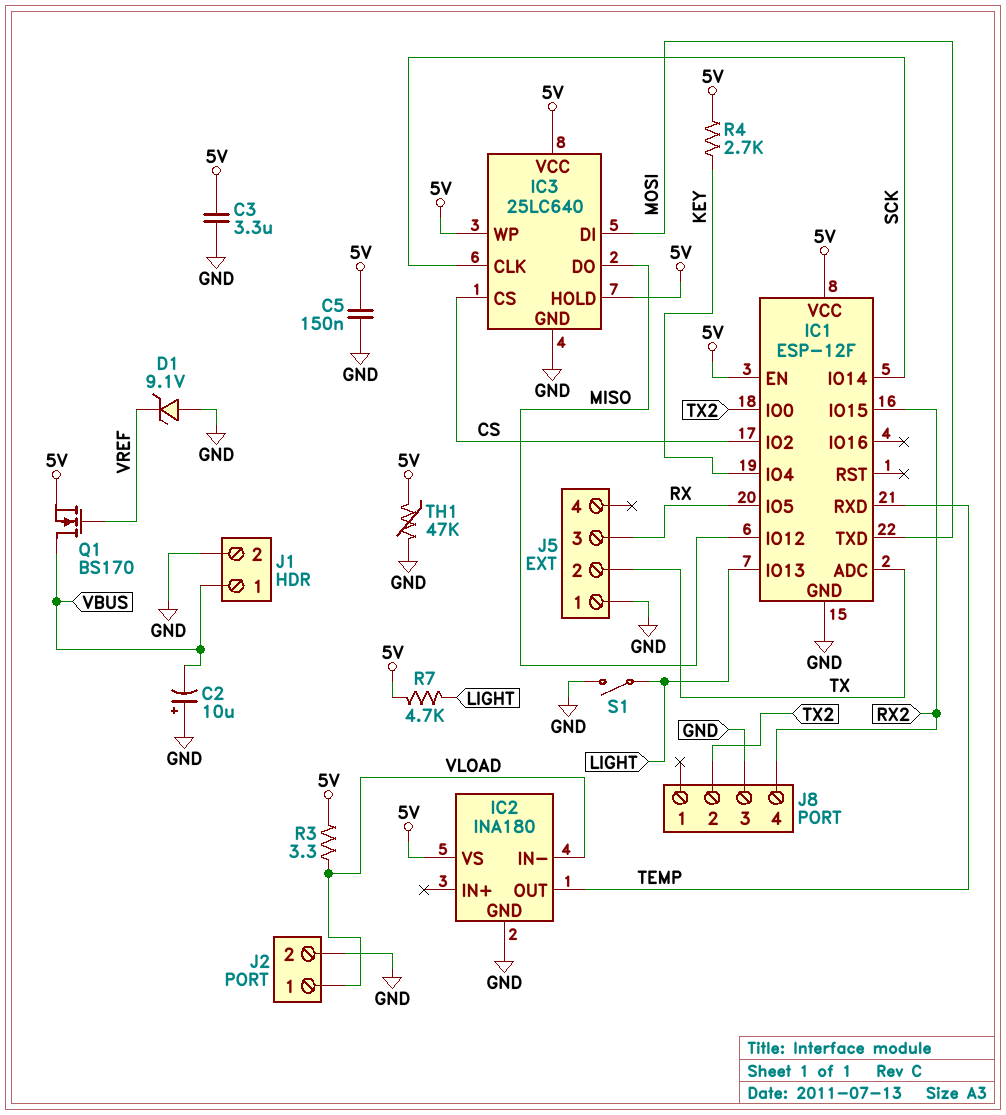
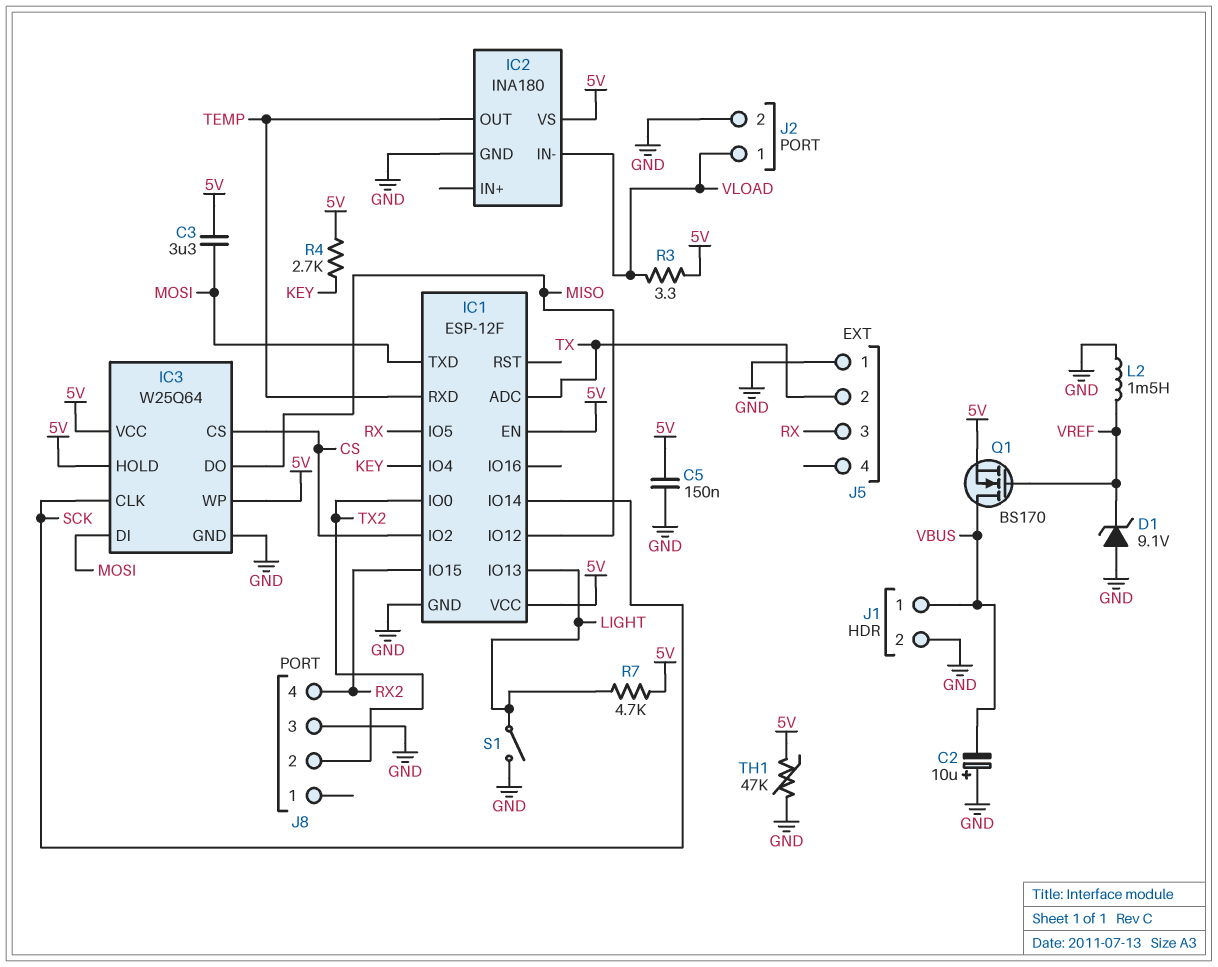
C3: 3.3uF (5V, GND) -> 3.3uF (5V, MOSI)
IC3: 25LC640 -> W25Q64
L2: none -> 1.5mH (GND, VREF)

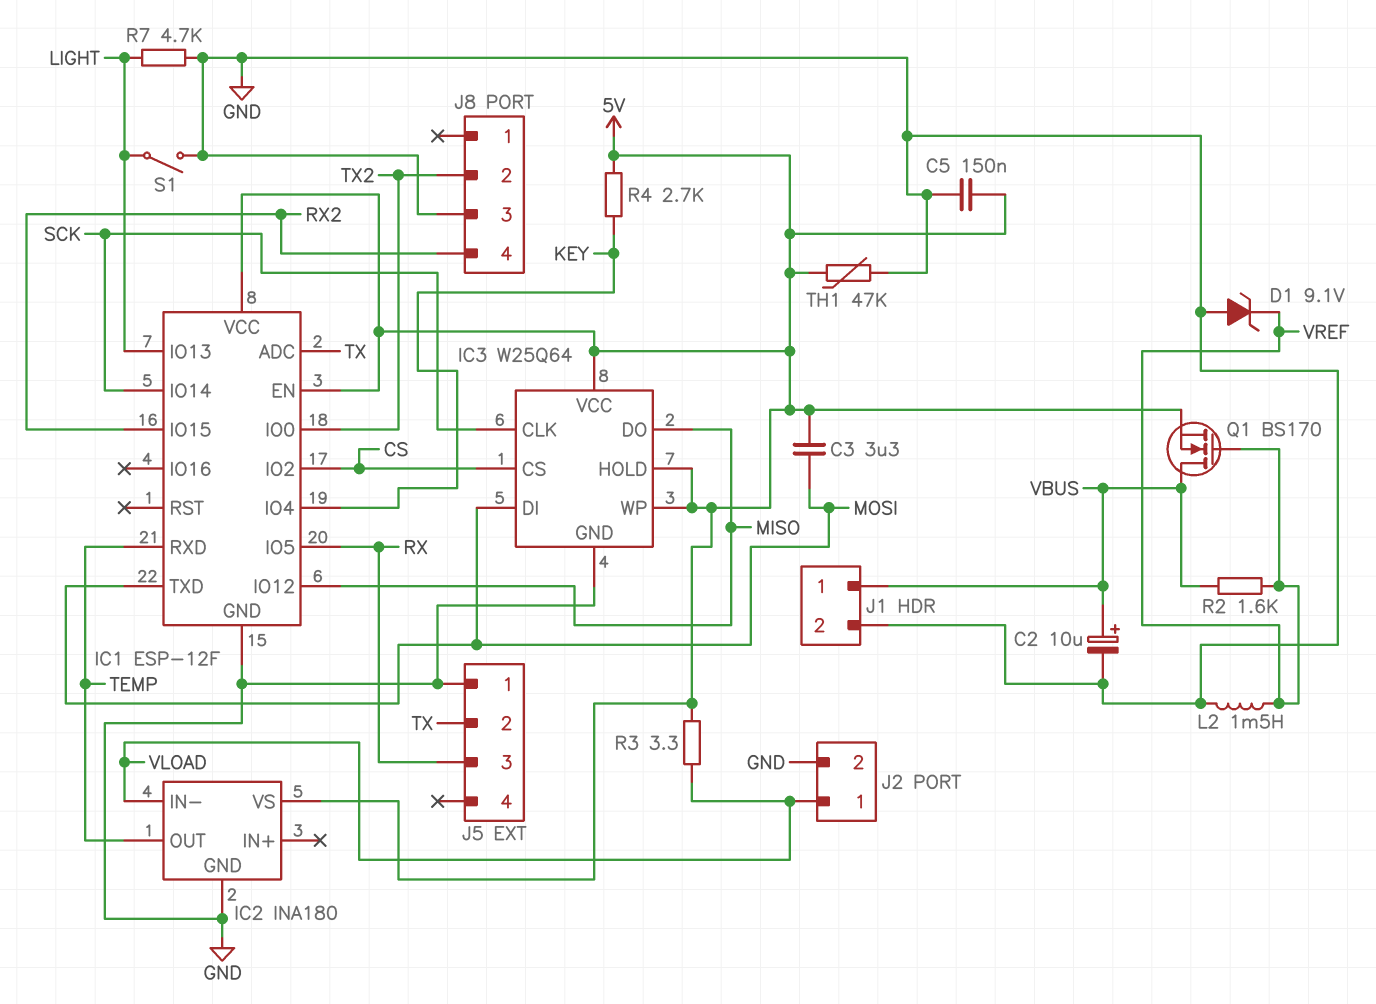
C2: 10uF (plus GND, minus VBUS) -> 10uF (plus VBUS, minus GND)
R2: none -> 1.6k (VBUS, VREF)
R7: 4.7k (5V, LIGHT) -> 4.7k (GND, LIGHT)

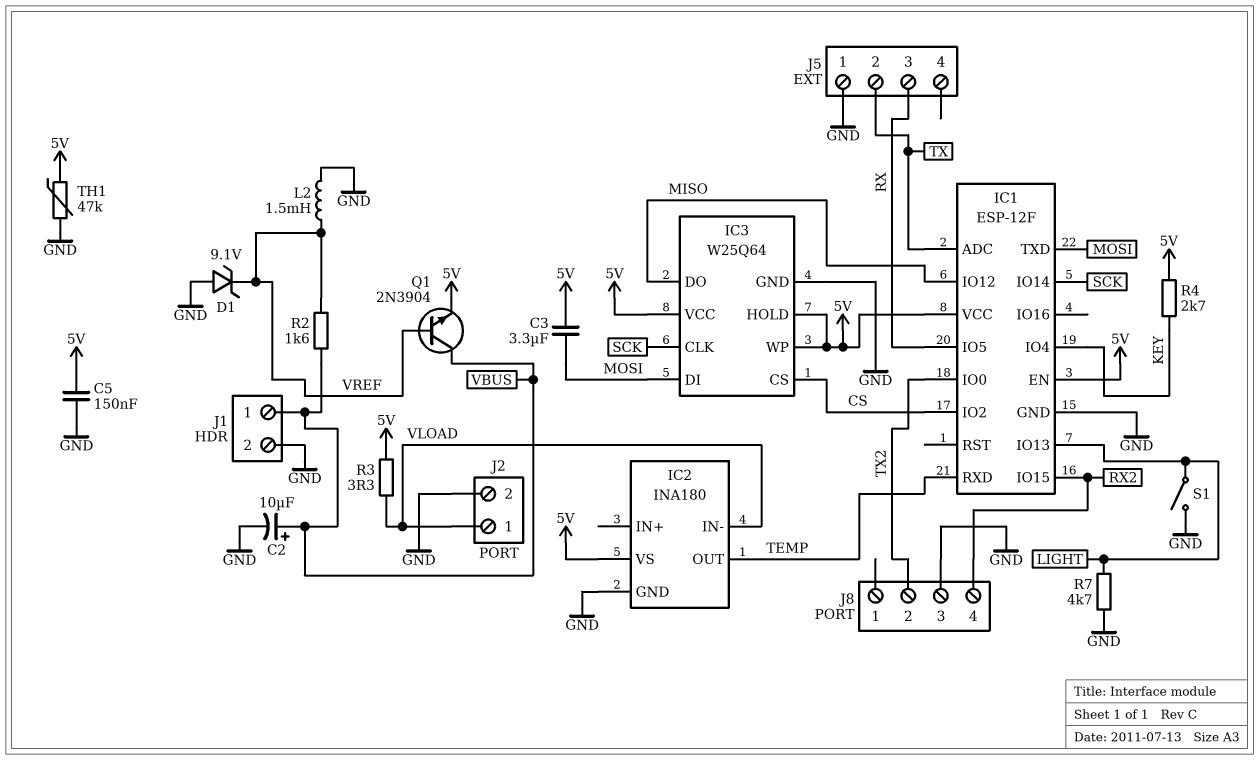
Q1: NMOS BS170 (G VREF, D VBUS, S 5V) -> NPN 2N3904 (B VREF, C VBUS, E 5V)

